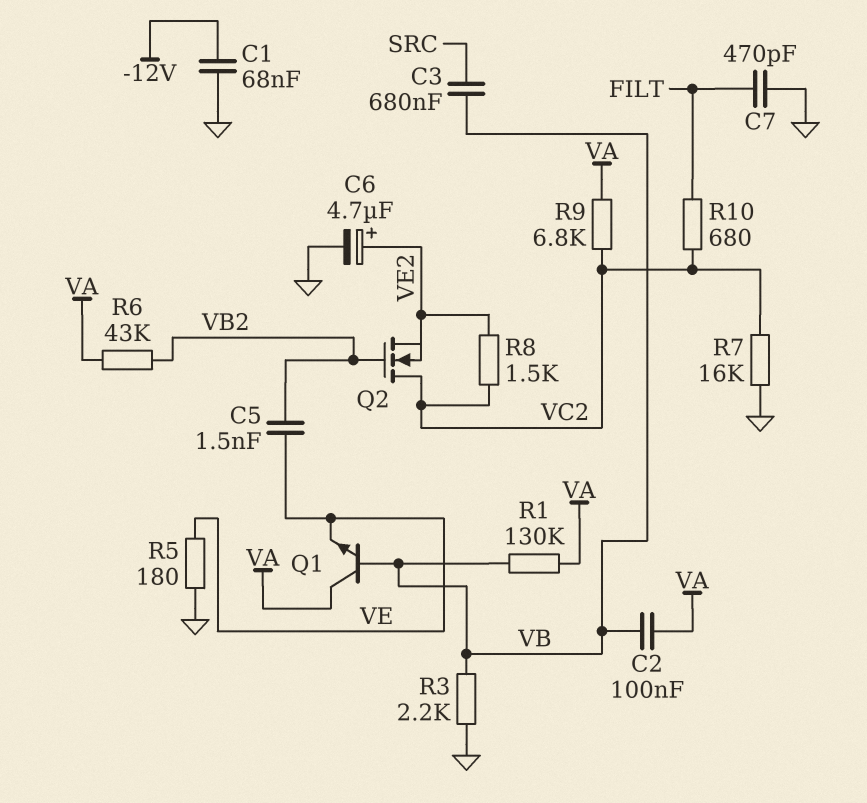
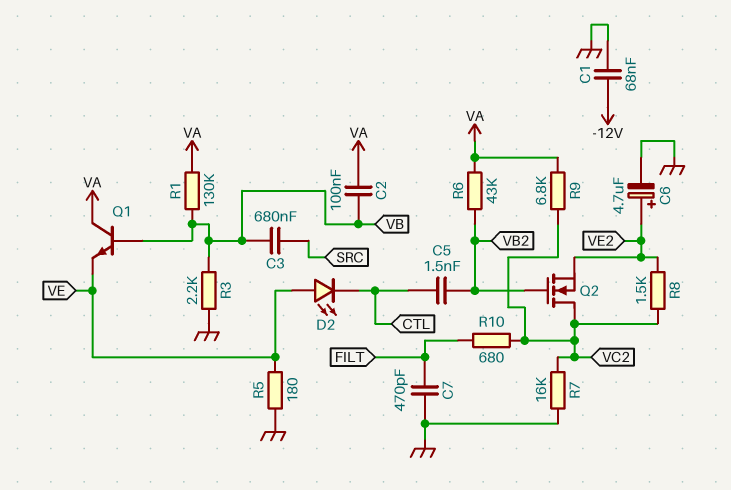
C5: 1.5nF (VB2, VE) -> 1.5nF (CTL, VB2)
D2: none -> LED (A VE, K CTL)

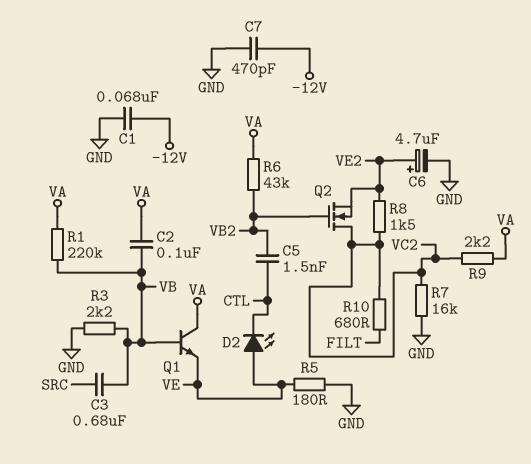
C7: 470pF (FILT, GND) -> 470pF (-12V, GND)
R1: 130k (VA, VB) -> 220k (VA, VB)
R9: 6.8k (VA, VC2) -> 2.2k (VA, VC2)

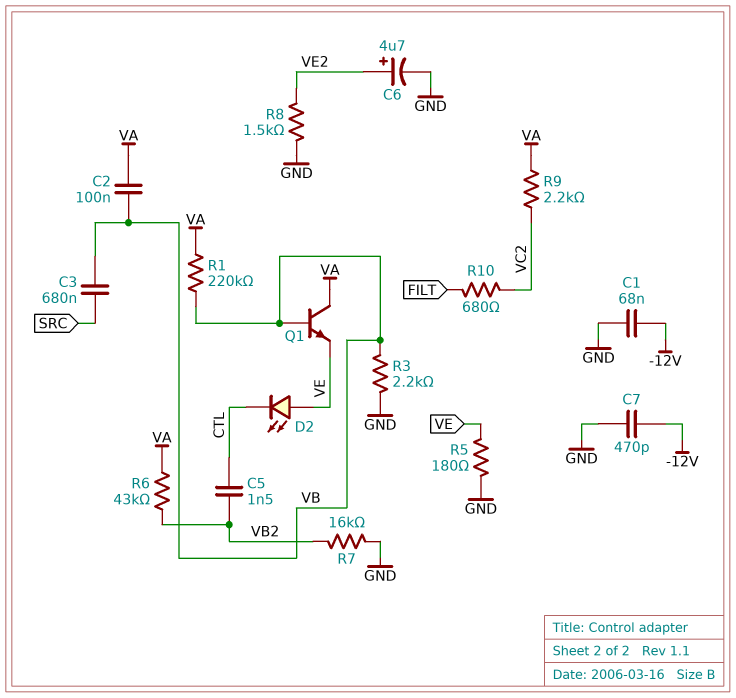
Q2: NMOS (G VB2, D VC2, S VE2) -> none
R7: 16k (GND, VC2) -> 16k (GND, VB2)
R8: 1.5k (VC2, VE2) -> 1.5k (GND, VE2)

